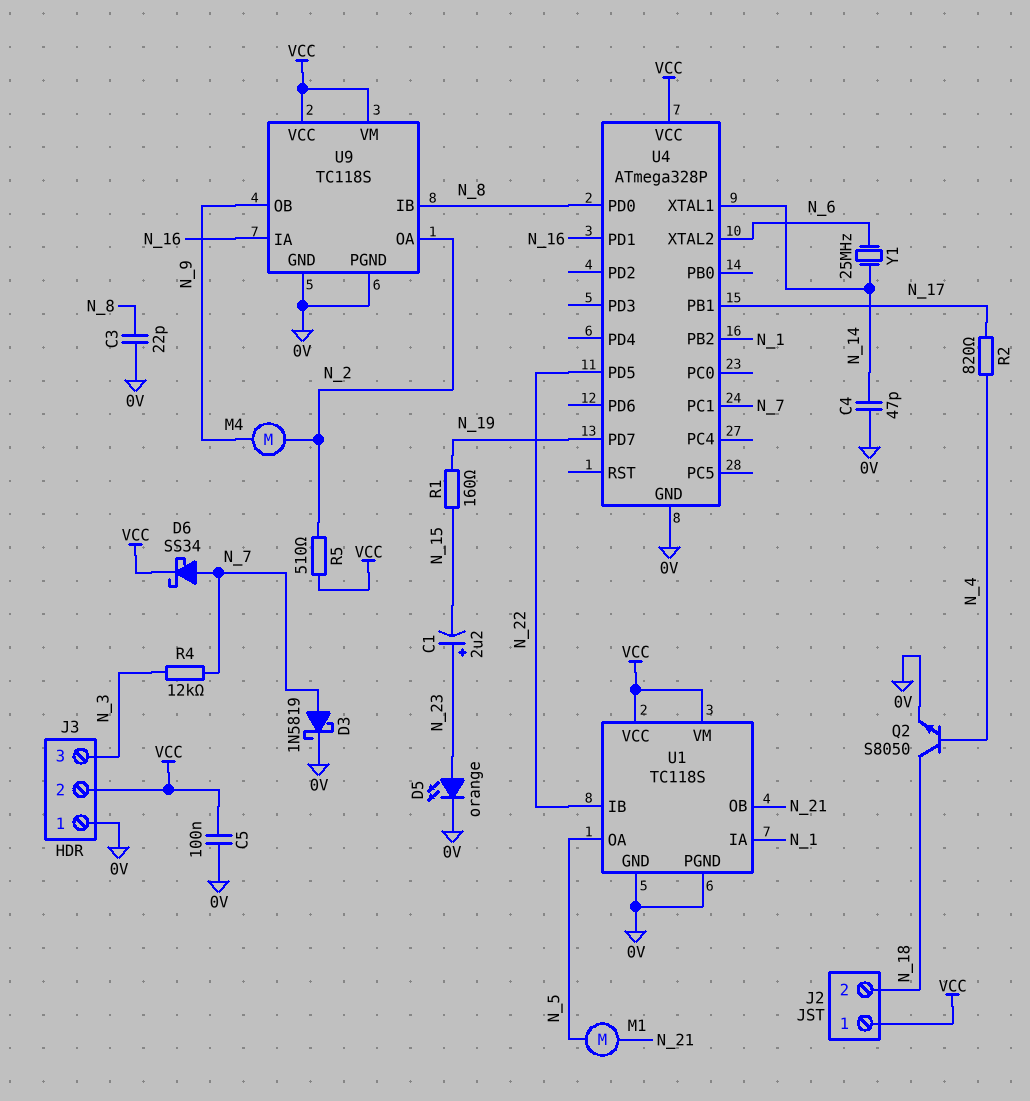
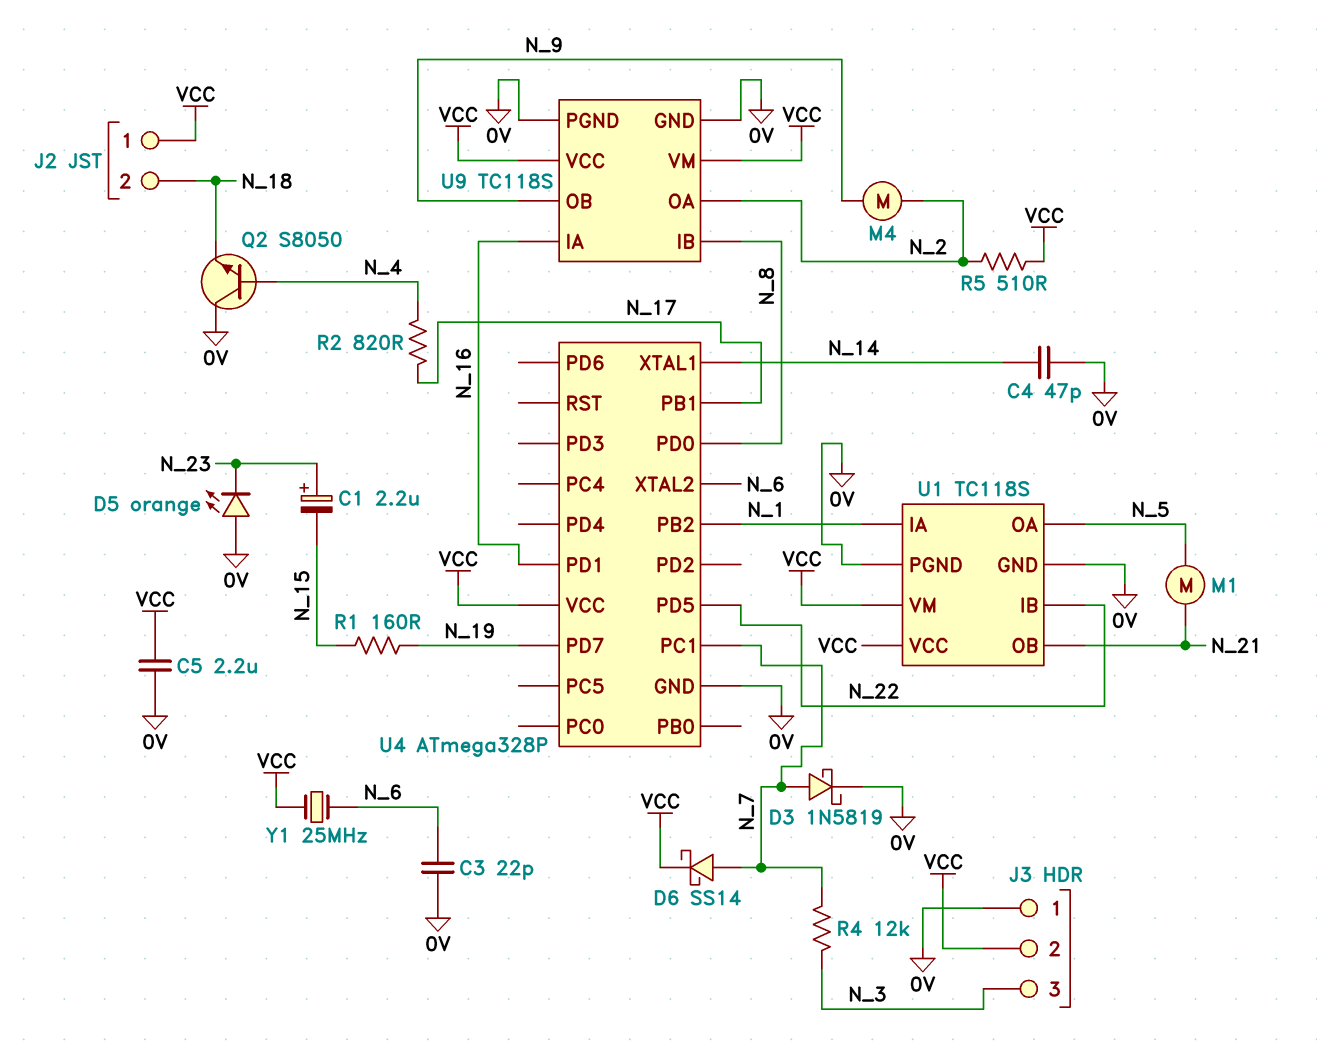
C3: 22pF (0V, N_8) -> 22pF (0V, N_6)
C5: 100nF (0V, VCC) -> 2.2uF (0V, VCC)
D5: LED orange (A N_23, K 0V) -> LED orange (A 0V, K N_23)
D6: schottky SS34 (A N_7, K VCC) -> schottky SS14 (A N_7, K VCC)
Q2: NPN S8050 (B N_4, C N_18, E 0V) -> NPN S8050 (B N_4, C 0V, E N_18)
Y1: 25MHz (N_6, N_14) -> 25MHz (N_6, VCC)

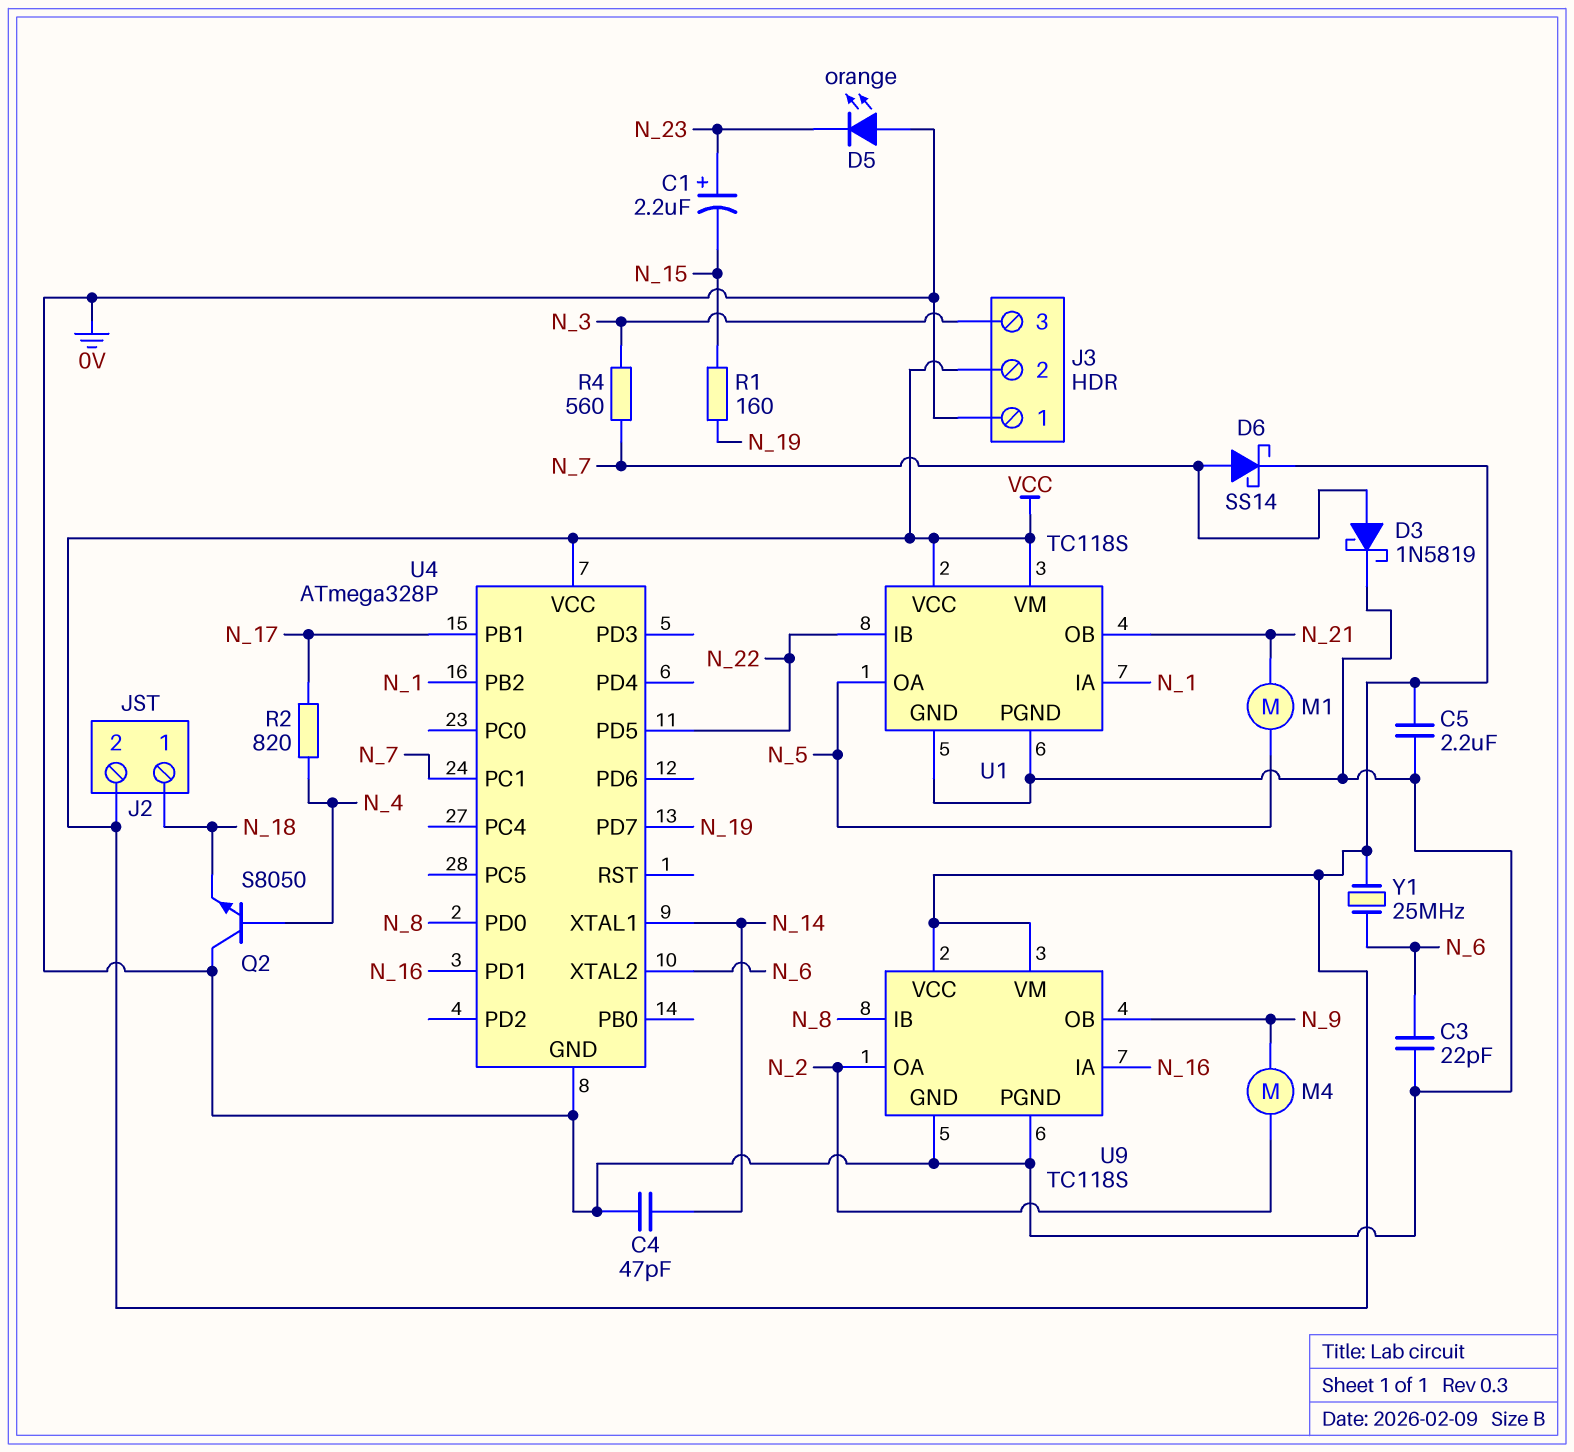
J2 pin 1: VCC -> N_18
J2 pin 2: N_18 -> VCC
R4: 12k (N_3, N_7) -> 560 (N_3, N_7)
R5: 510 (N_2, VCC) -> none

